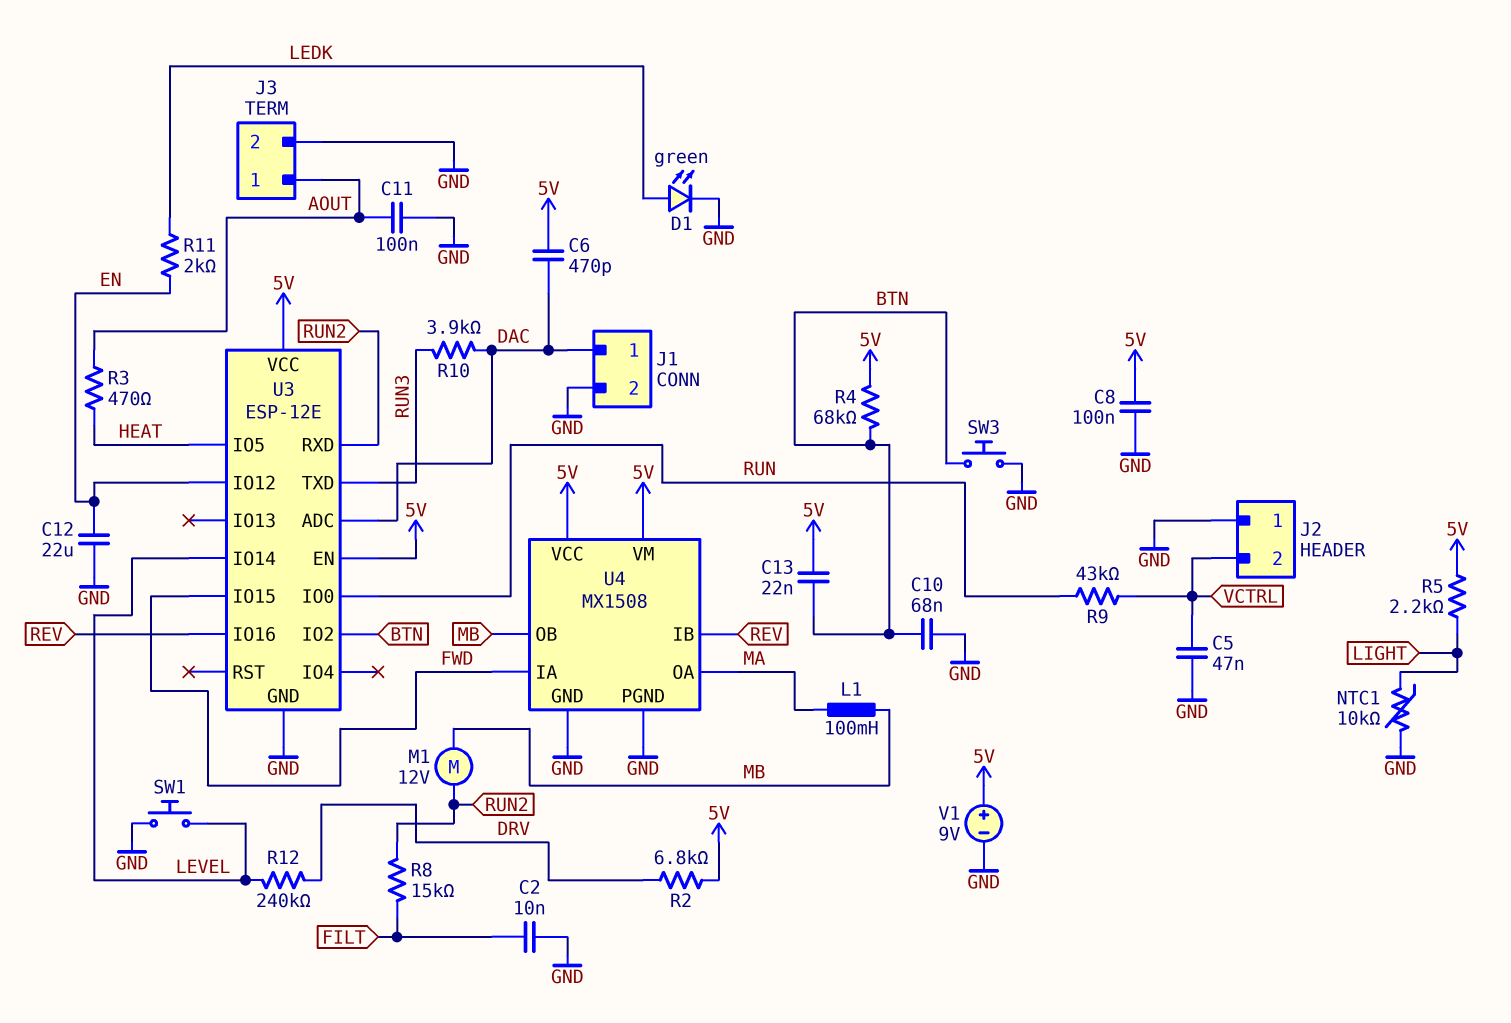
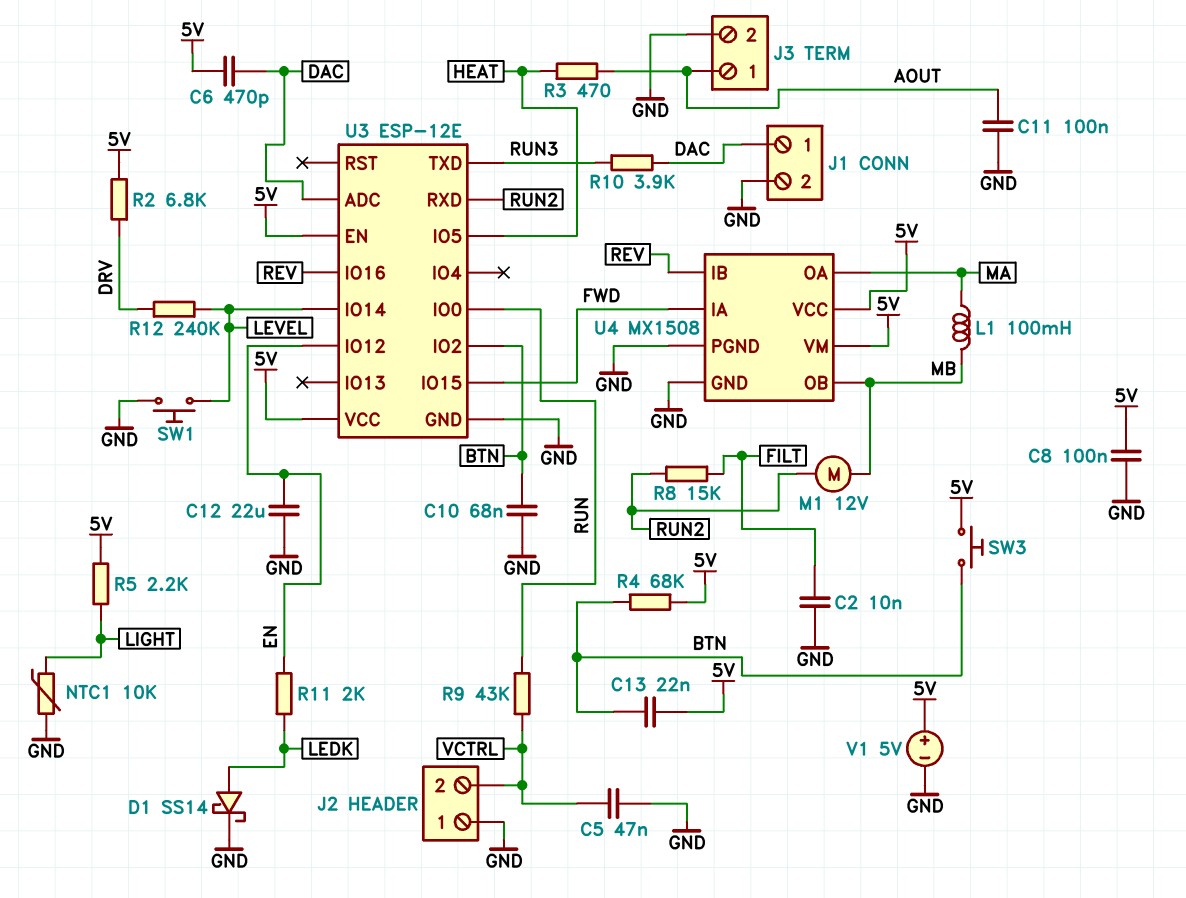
D1: LED green (A LEDK, K GND) -> schottky SS14 (A LEDK, K GND)
SW3: button (BTN, GND) -> button (5V, BTN)
V1: 9V (plus 5V, minus GND) -> 5V (plus 5V, minus GND)

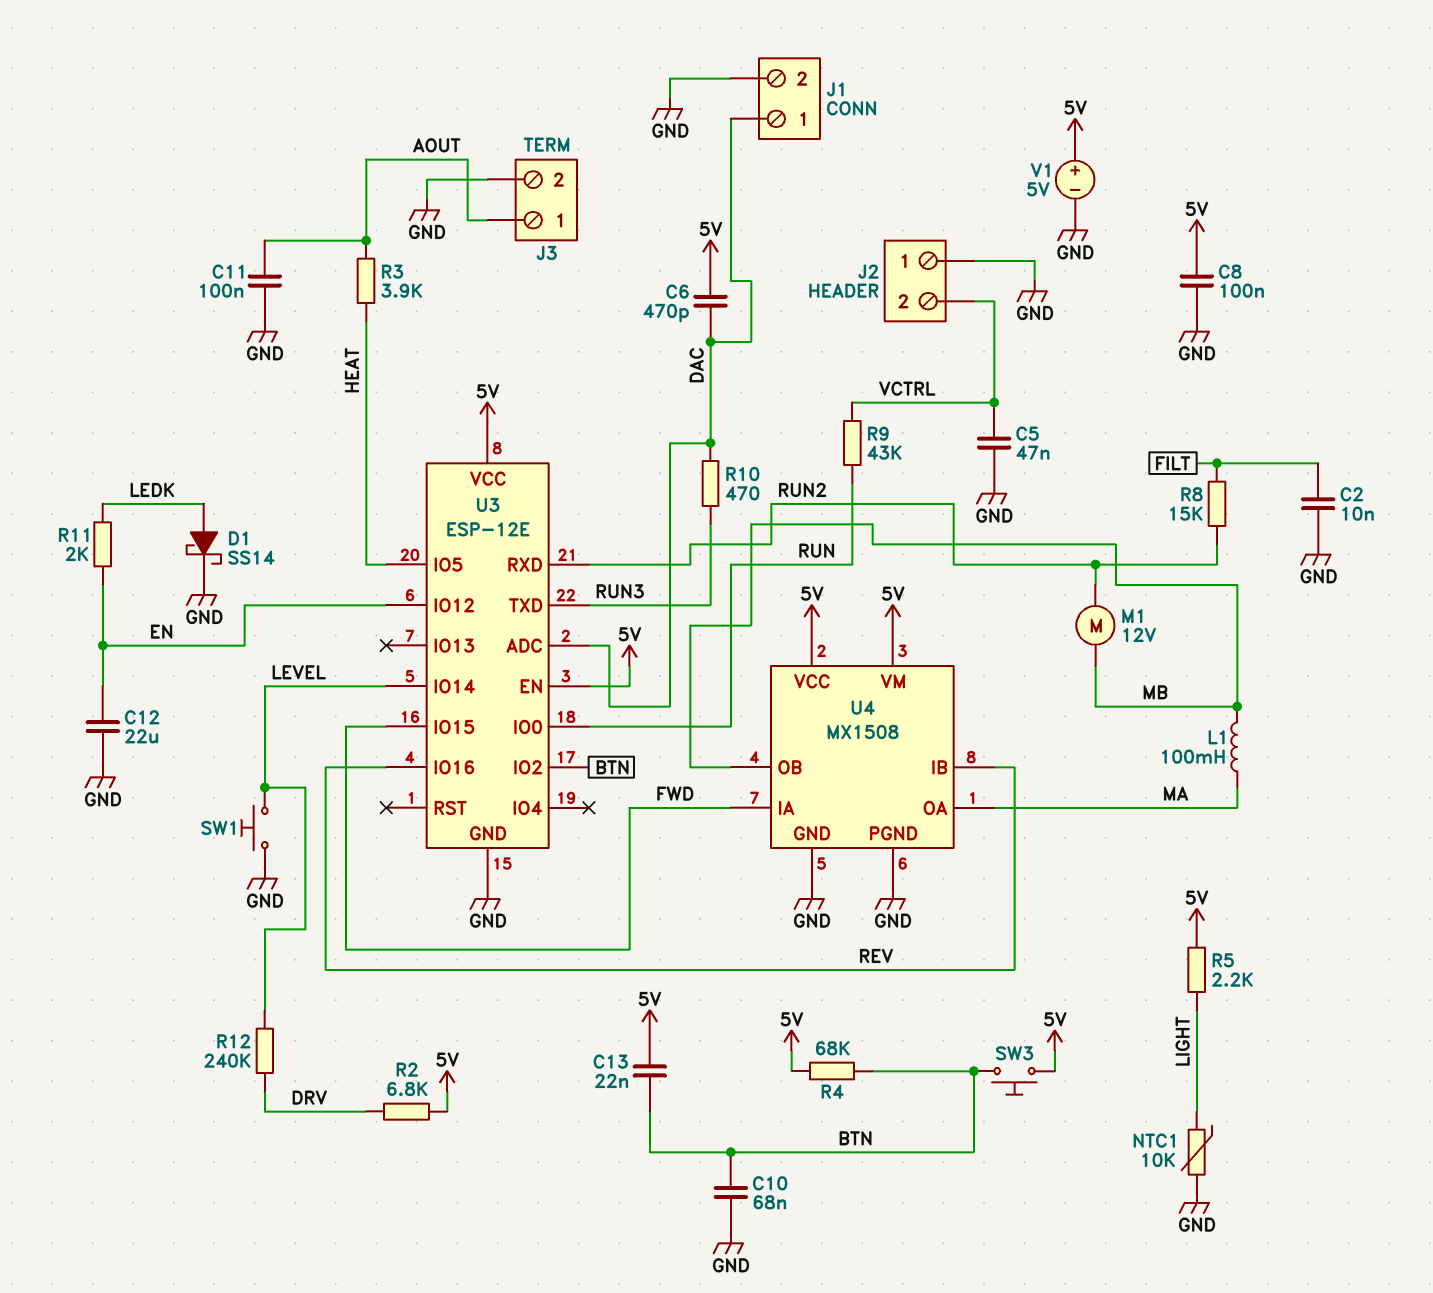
R3: 470 (AOUT, HEAT) -> 3.9k (AOUT, HEAT)
R10: 3.9k (DAC, RUN3) -> 470 (DAC, RUN3)

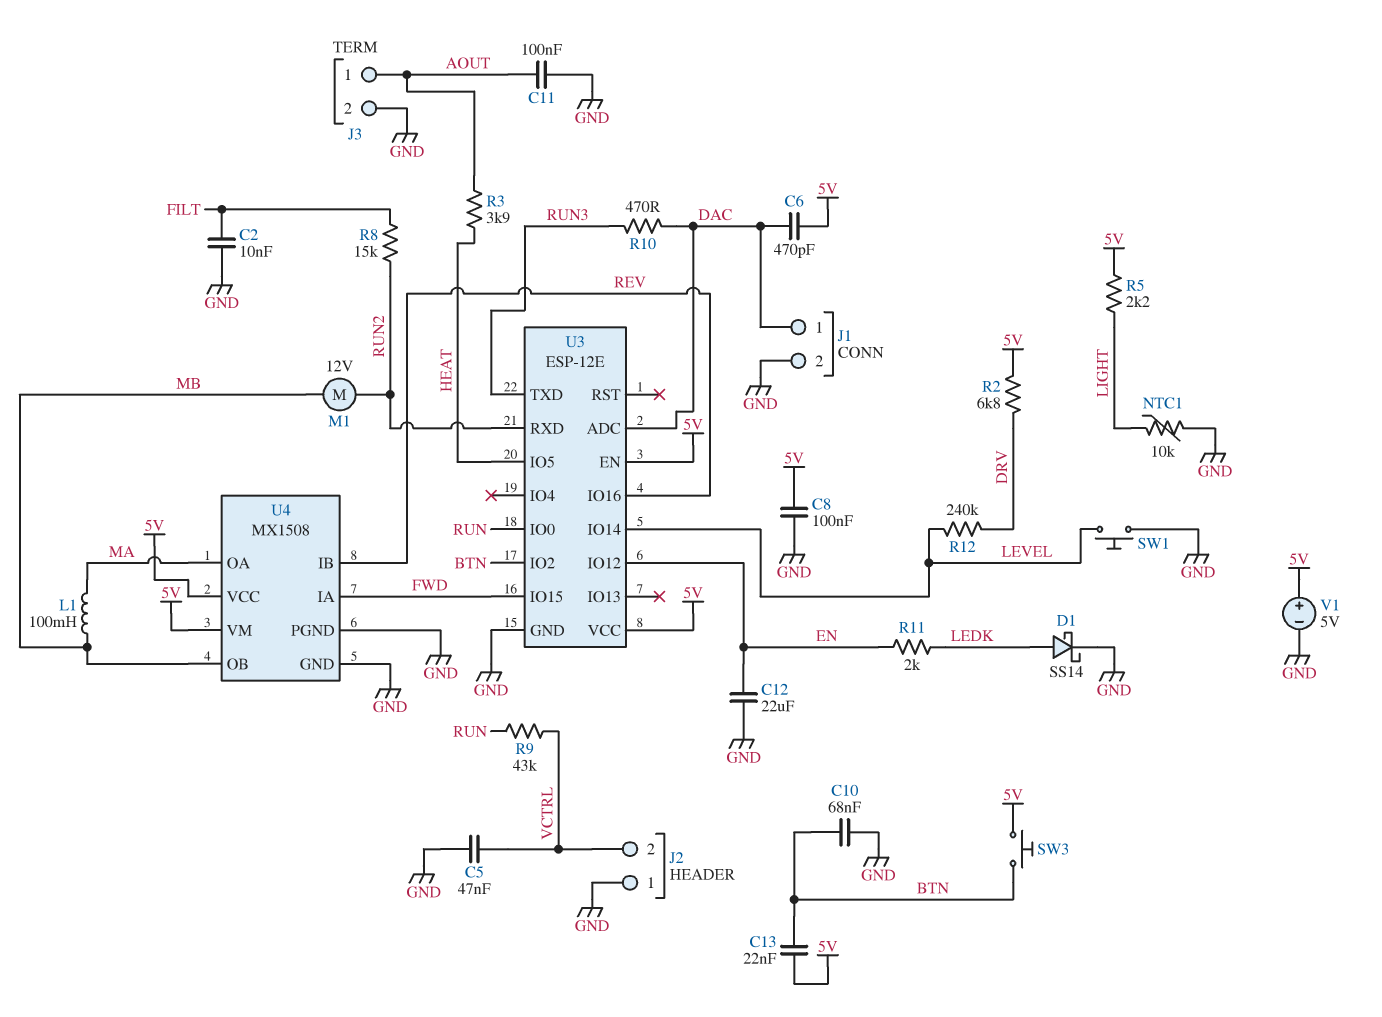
R4: 68k (5V, BTN) -> none

